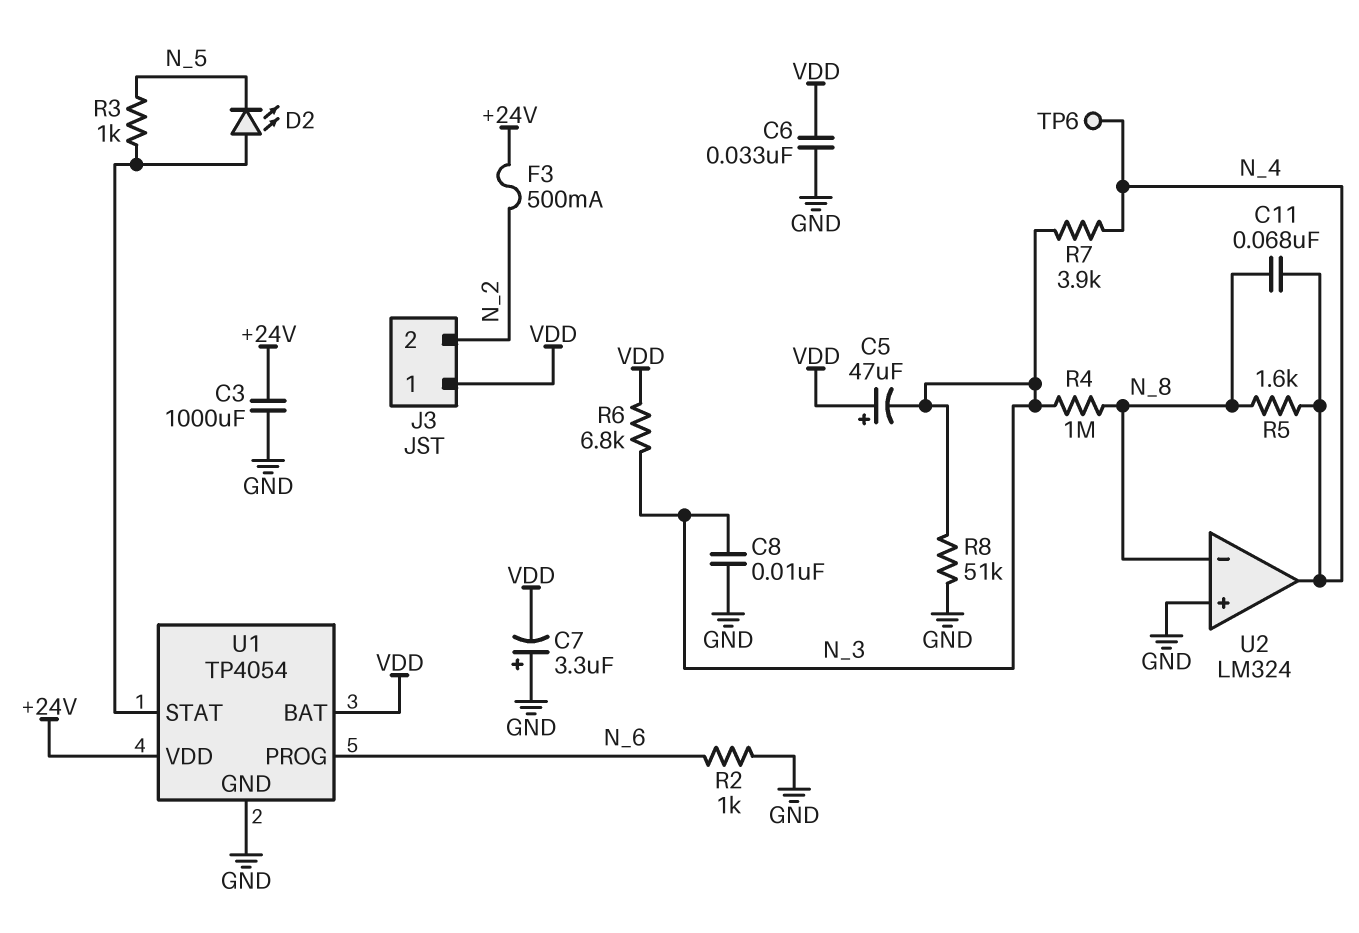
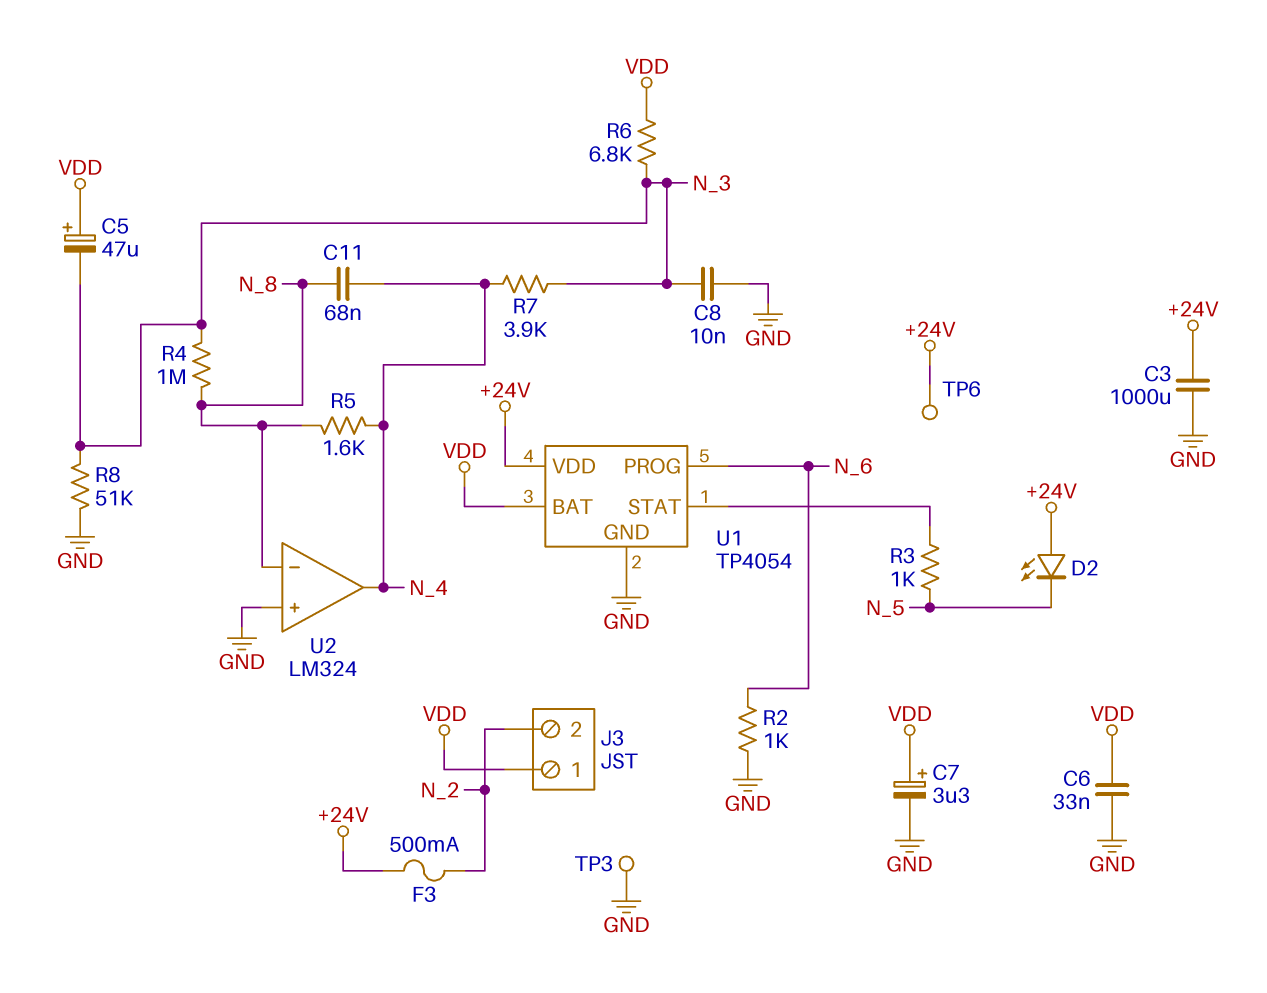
C7: 3.3uF (plus GND, minus VDD) -> 3.3uF (plus VDD, minus GND)
D2: LED (A U1/STAT, K N_5) -> LED (A +24V, K N_5)
TP3: none -> test point (GND)
TP6: test point (N_4) -> test point (+24V)

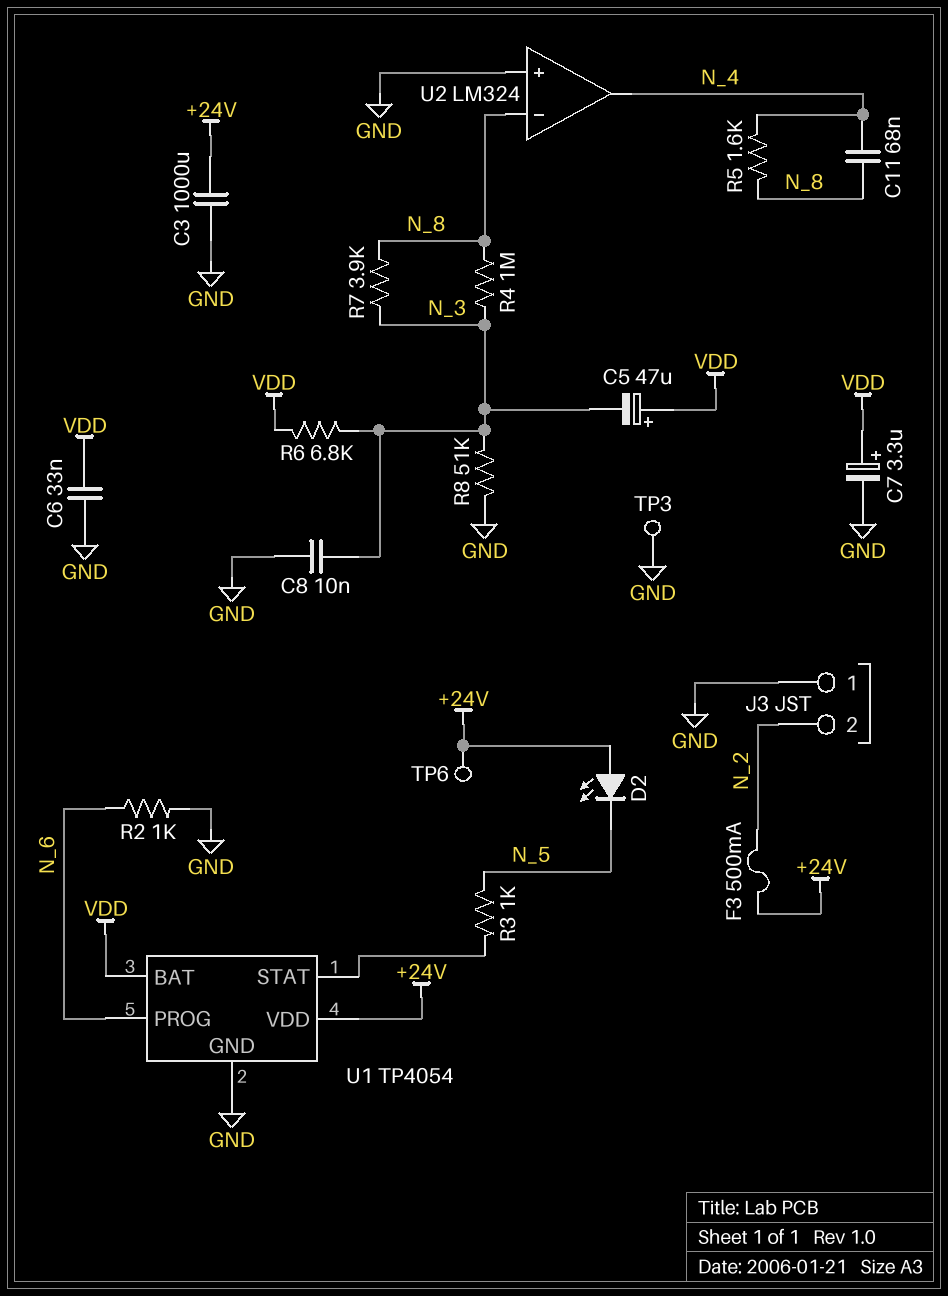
J3 pin 1: VDD -> GND
R7: 3.9k (N_3, N_4) -> 3.9k (N_3, N_8)

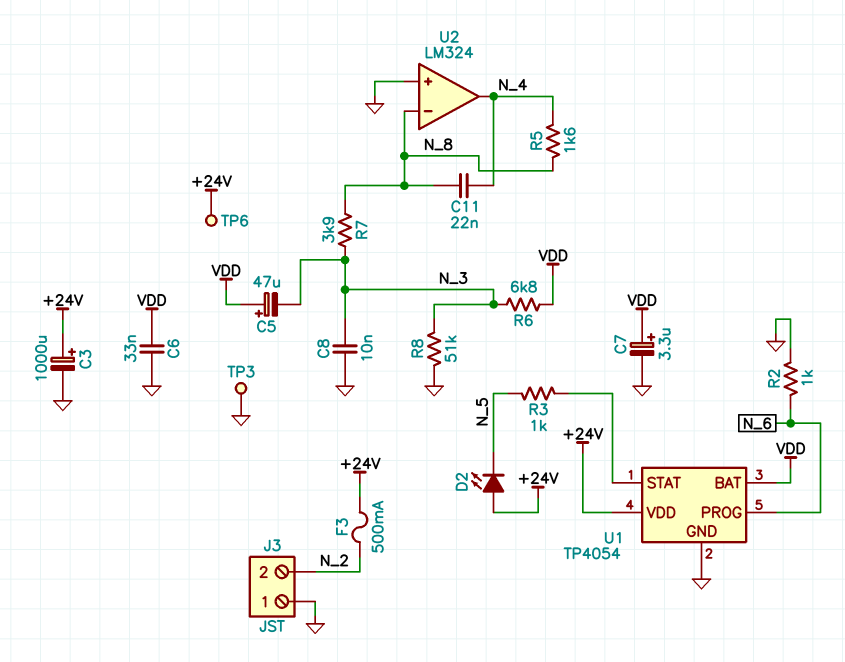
C3: 1000uF (+24V, GND) -> 1000uF (plus +24V, minus GND)
C11: 68nF (N_4, N_8) -> 22nF (N_4, N_8)
R4: 1M (N_3, N_8) -> none

